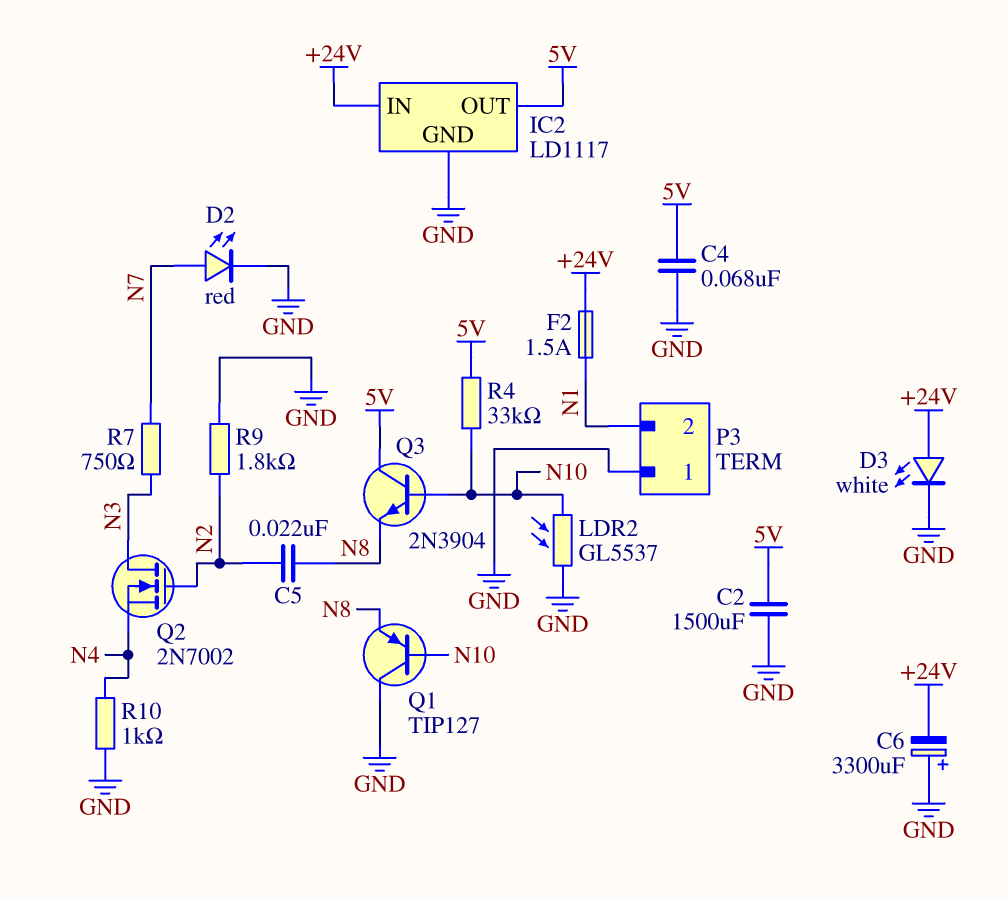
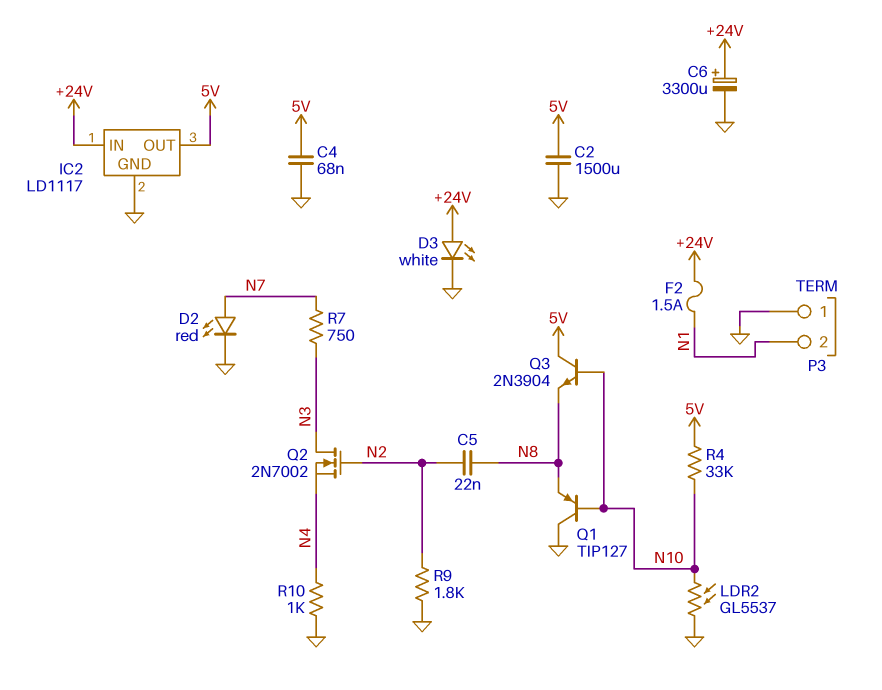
C6: 3300uF (plus GND, minus +24V) -> 3300uF (plus +24V, minus GND)

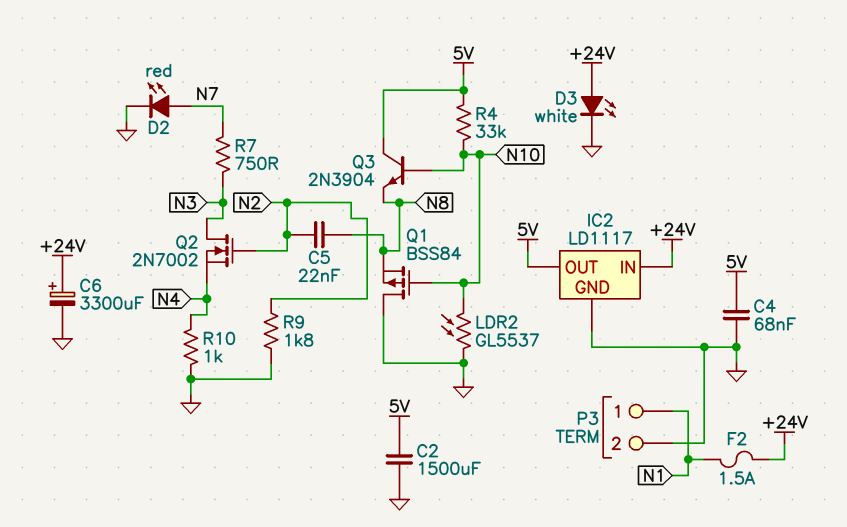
P3 pin 1: GND -> N1
P3 pin 2: N1 -> GND
Q1: PNP TIP127 (B N10, C GND, E N8) -> PMOS BSS84 (G N10, D GND, S N8)

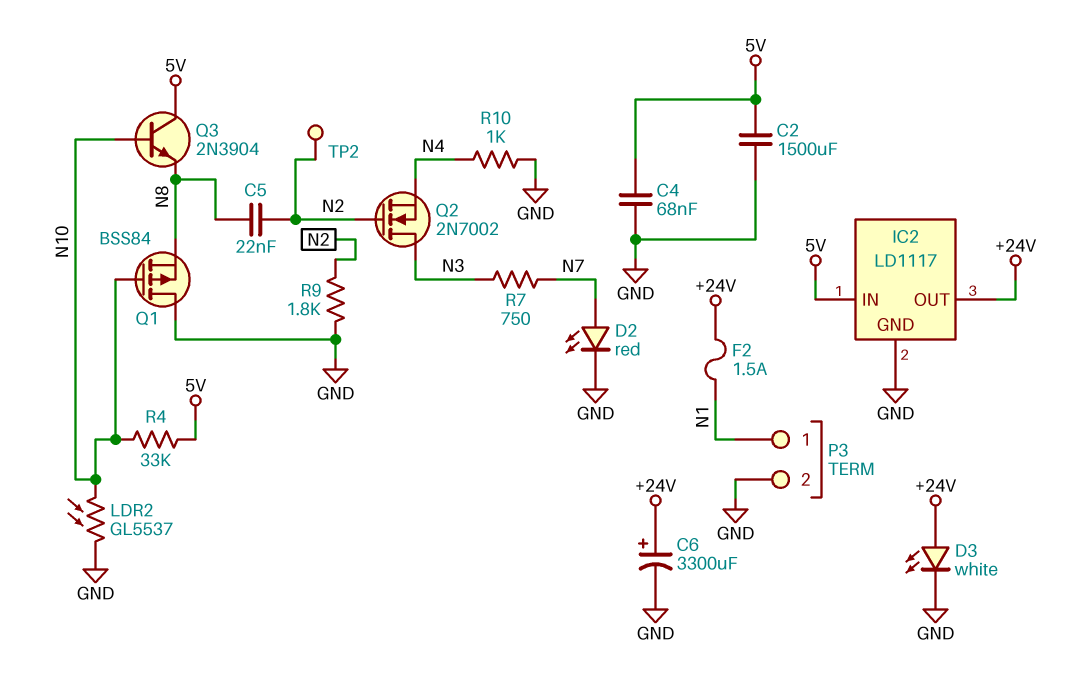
IC2 pin IN: +24V -> 5V
IC2 pin OUT: 5V -> +24V
TP2: none -> test point (N2)

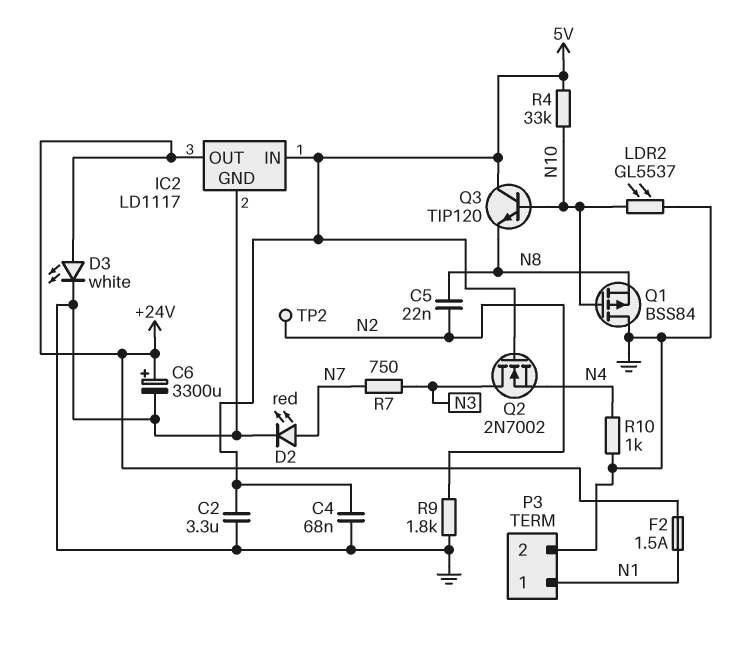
C2: 1500uF (5V, GND) -> 3.3uF (5V, GND)
Q2: NMOS 2N7002 (G N2, D N3, S N4) -> NMOS 2N7002 (G 5V, D N3, S N4)
Q3: NPN 2N3904 (B N10, C 5V, E N8) -> NPN TIP120 (B N10, C 5V, E N8)

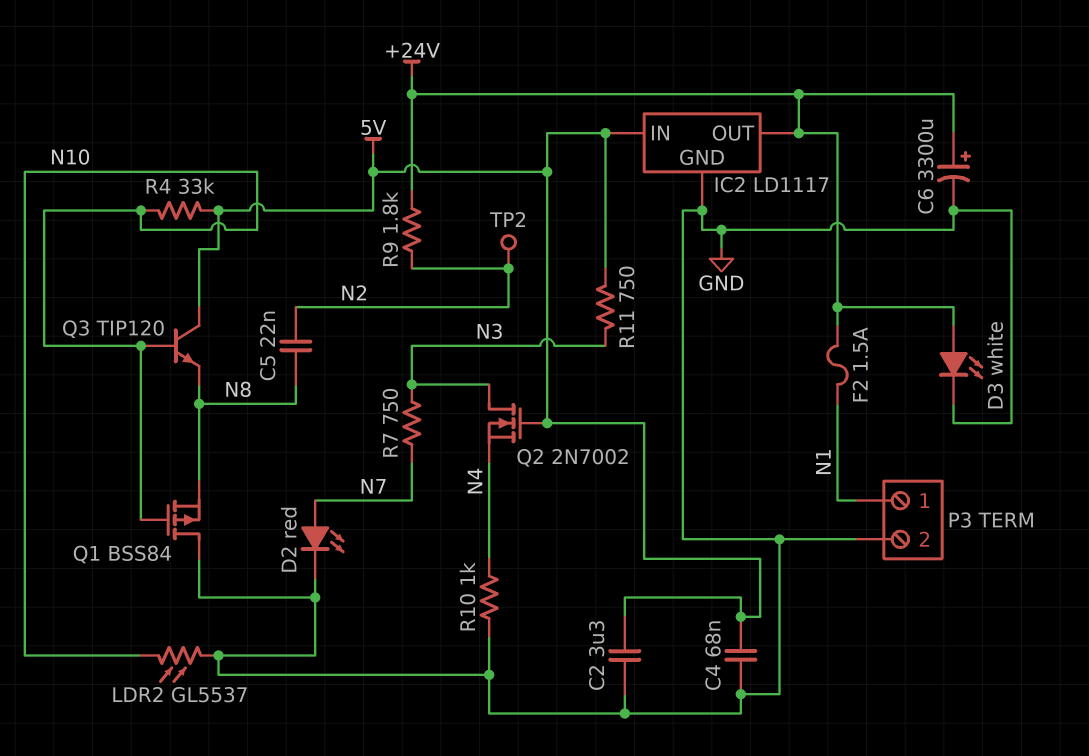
R9: 1.8k (GND, N2) -> 1.8k (+24V, N2)
R11: none -> 750 (5V, N3)

